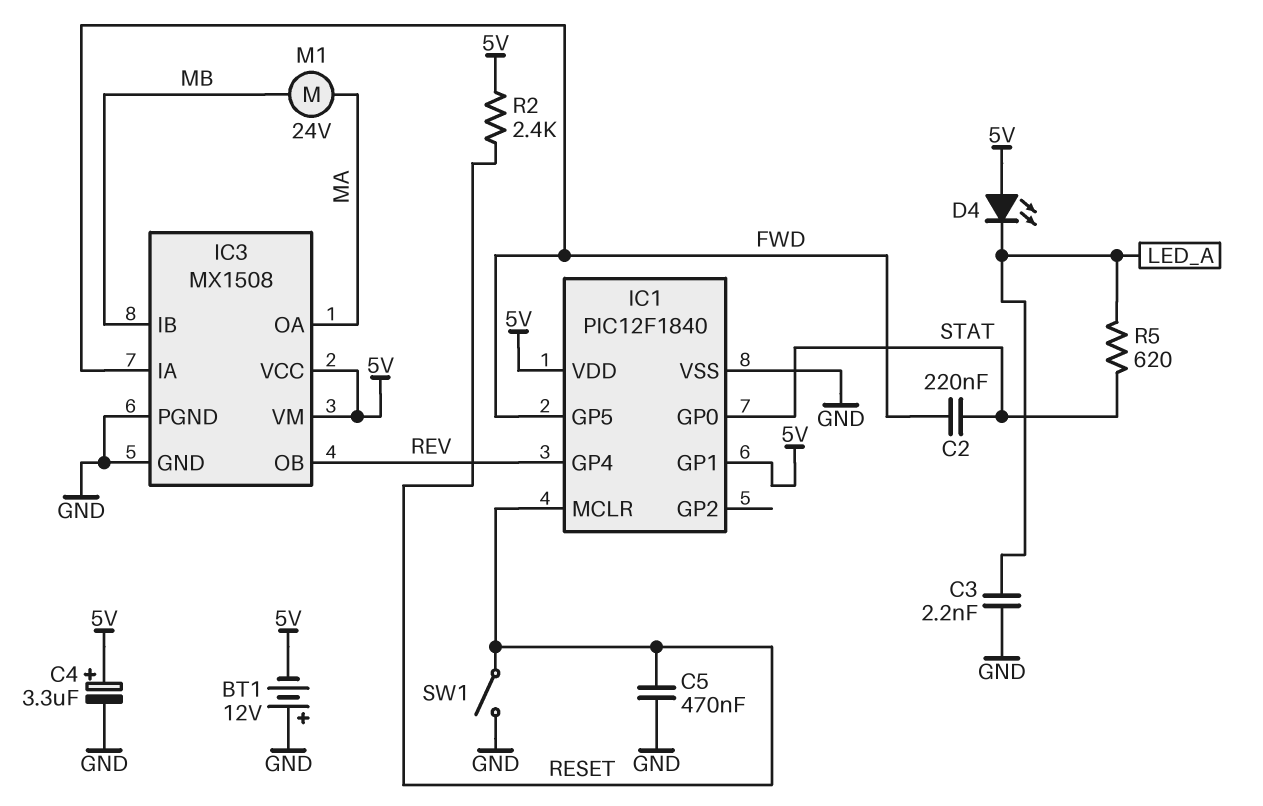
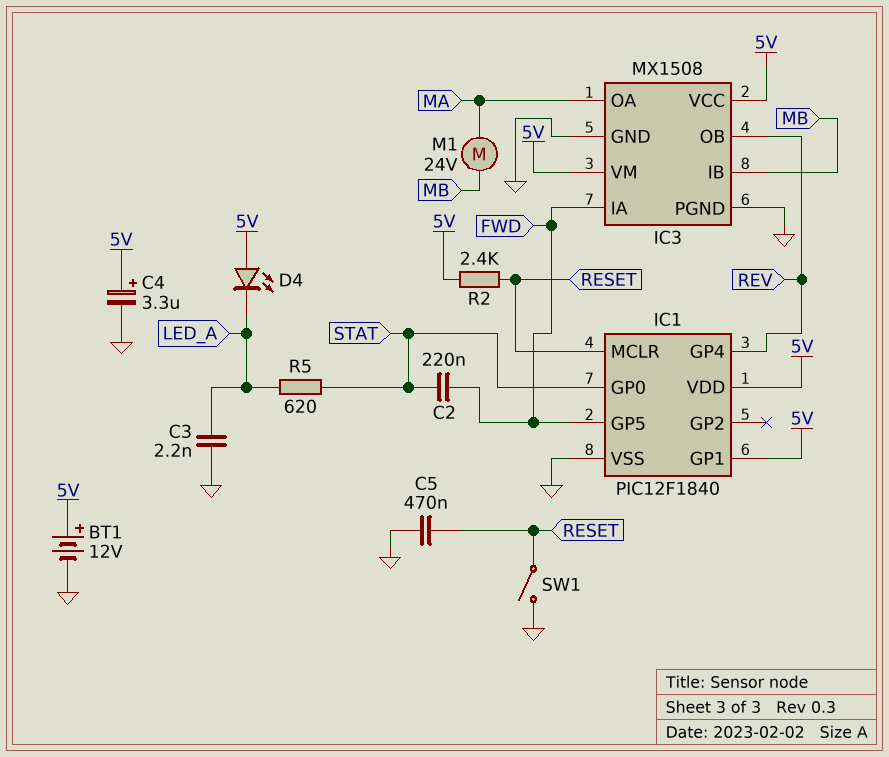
BT1: 12V (plus GND, minus 5V) -> 12V (plus 5V, minus GND)

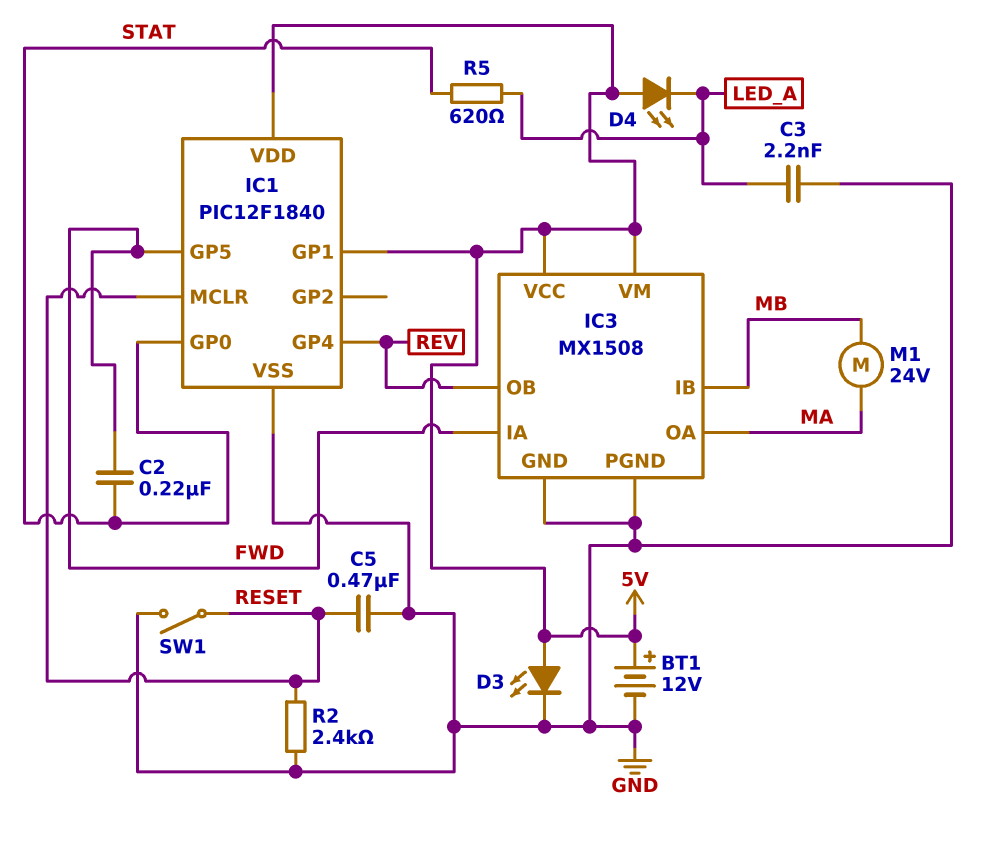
C4: 3.3uF (plus 5V, minus GND) -> none
D3: none -> LED (A 5V, K GND)
R2: 2.4k (5V, RESET) -> 2.4k (GND, RESET)

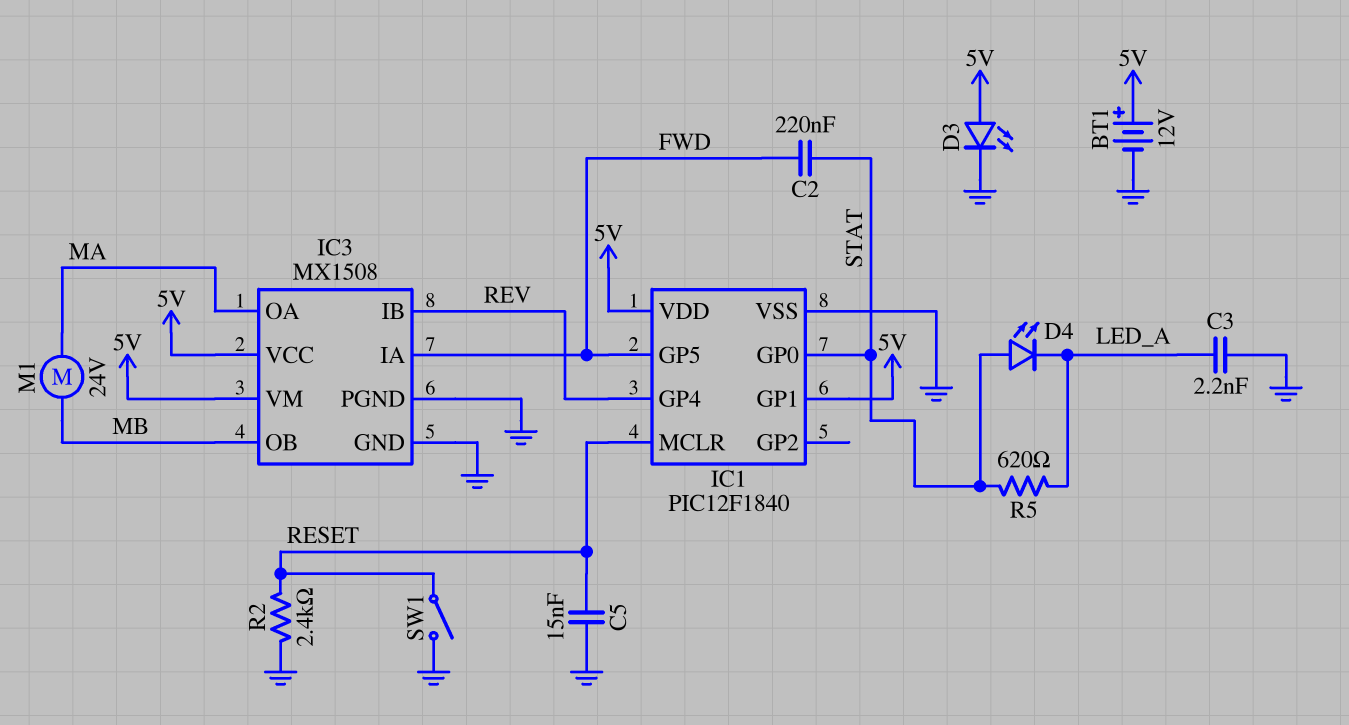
C5: 470nF (GND, RESET) -> 15nF (GND, RESET)
D4: LED (A 5V, K LED_A) -> LED (A STAT, K LED_A)
IC3 pin IB: MB -> REV
IC3 pin OB: REV -> MB

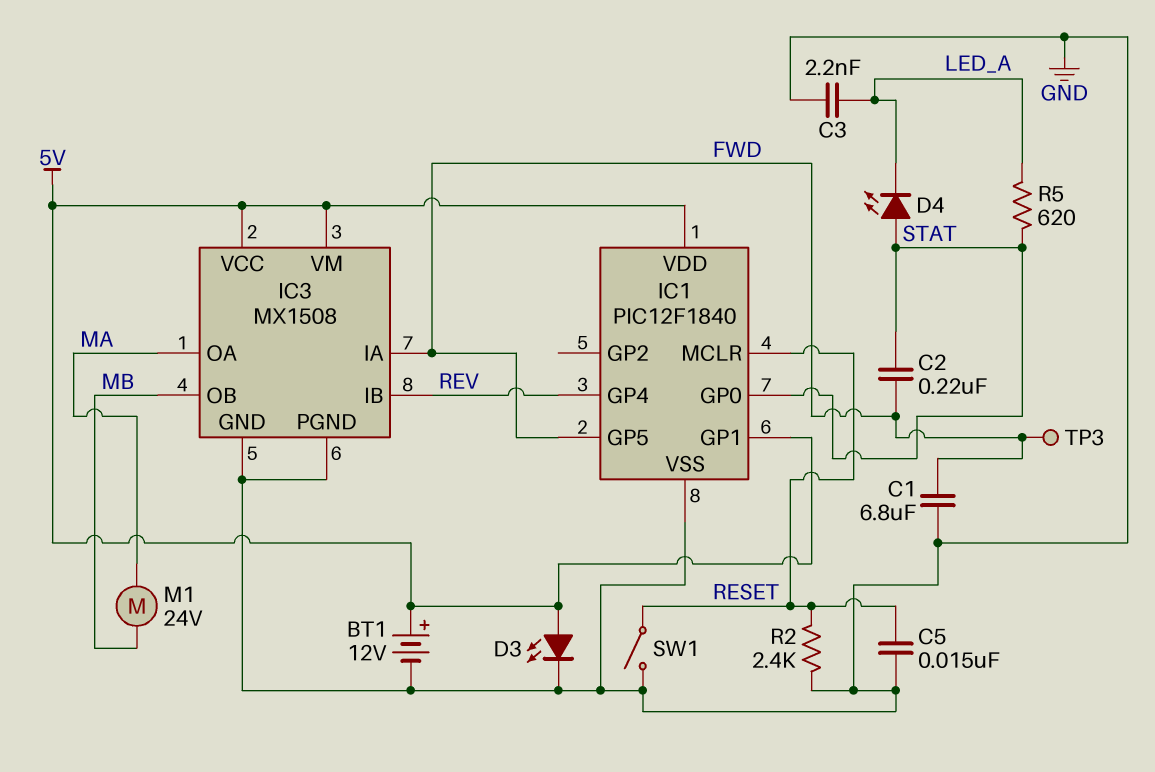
C1: none -> 6.8uF (FWD, GND)
TP3: none -> test point (FWD)

